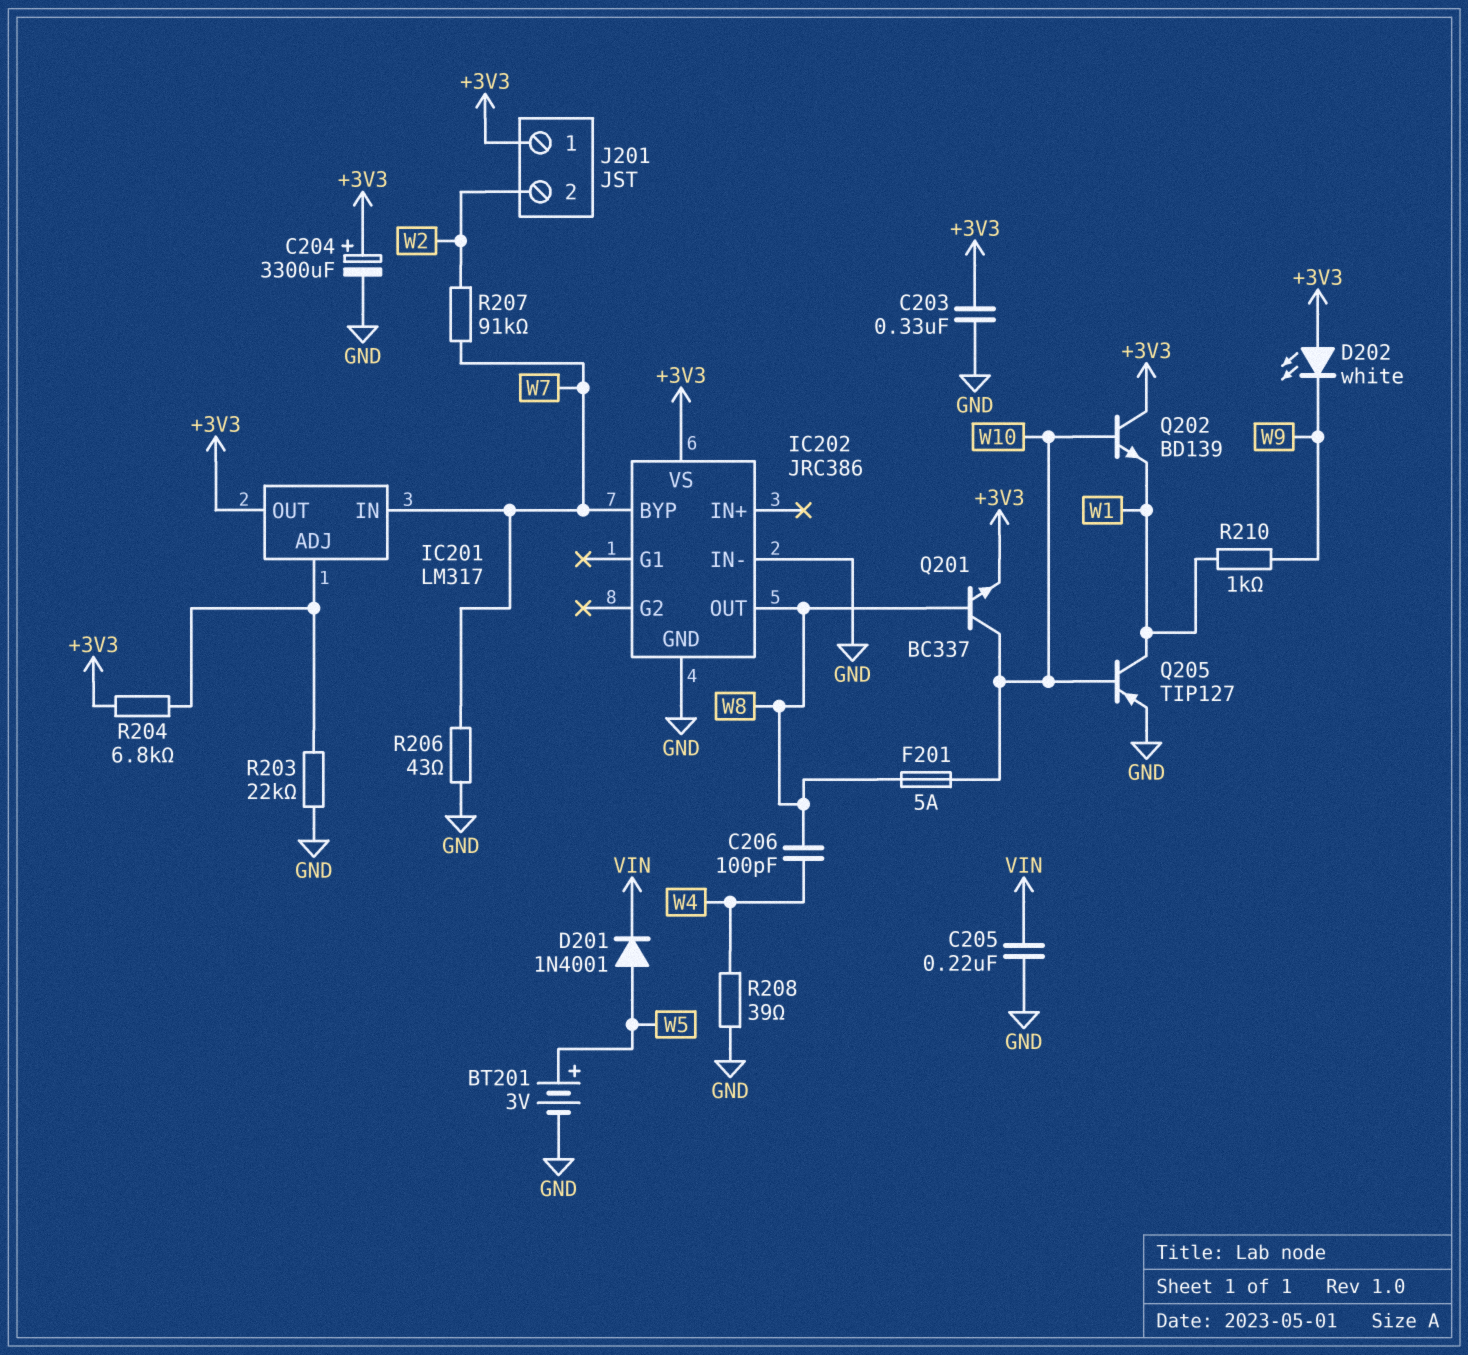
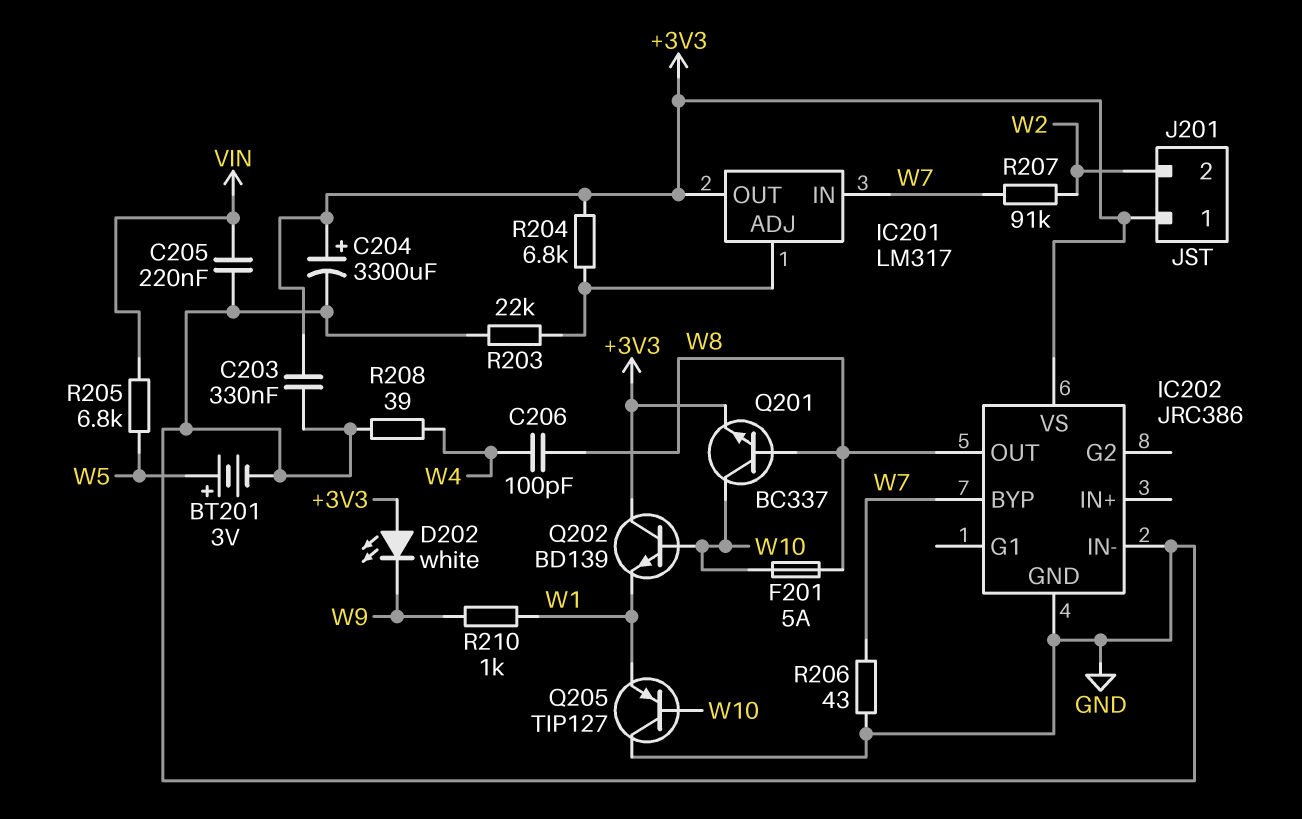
D201: diode 1N4001 (A W5, K VIN) -> none
Q205: PNP TIP127 (B W10, C W1, E GND) -> PNP TIP127 (B W10, C GND, E W1)
R205: none -> 6.8k (VIN, W5)

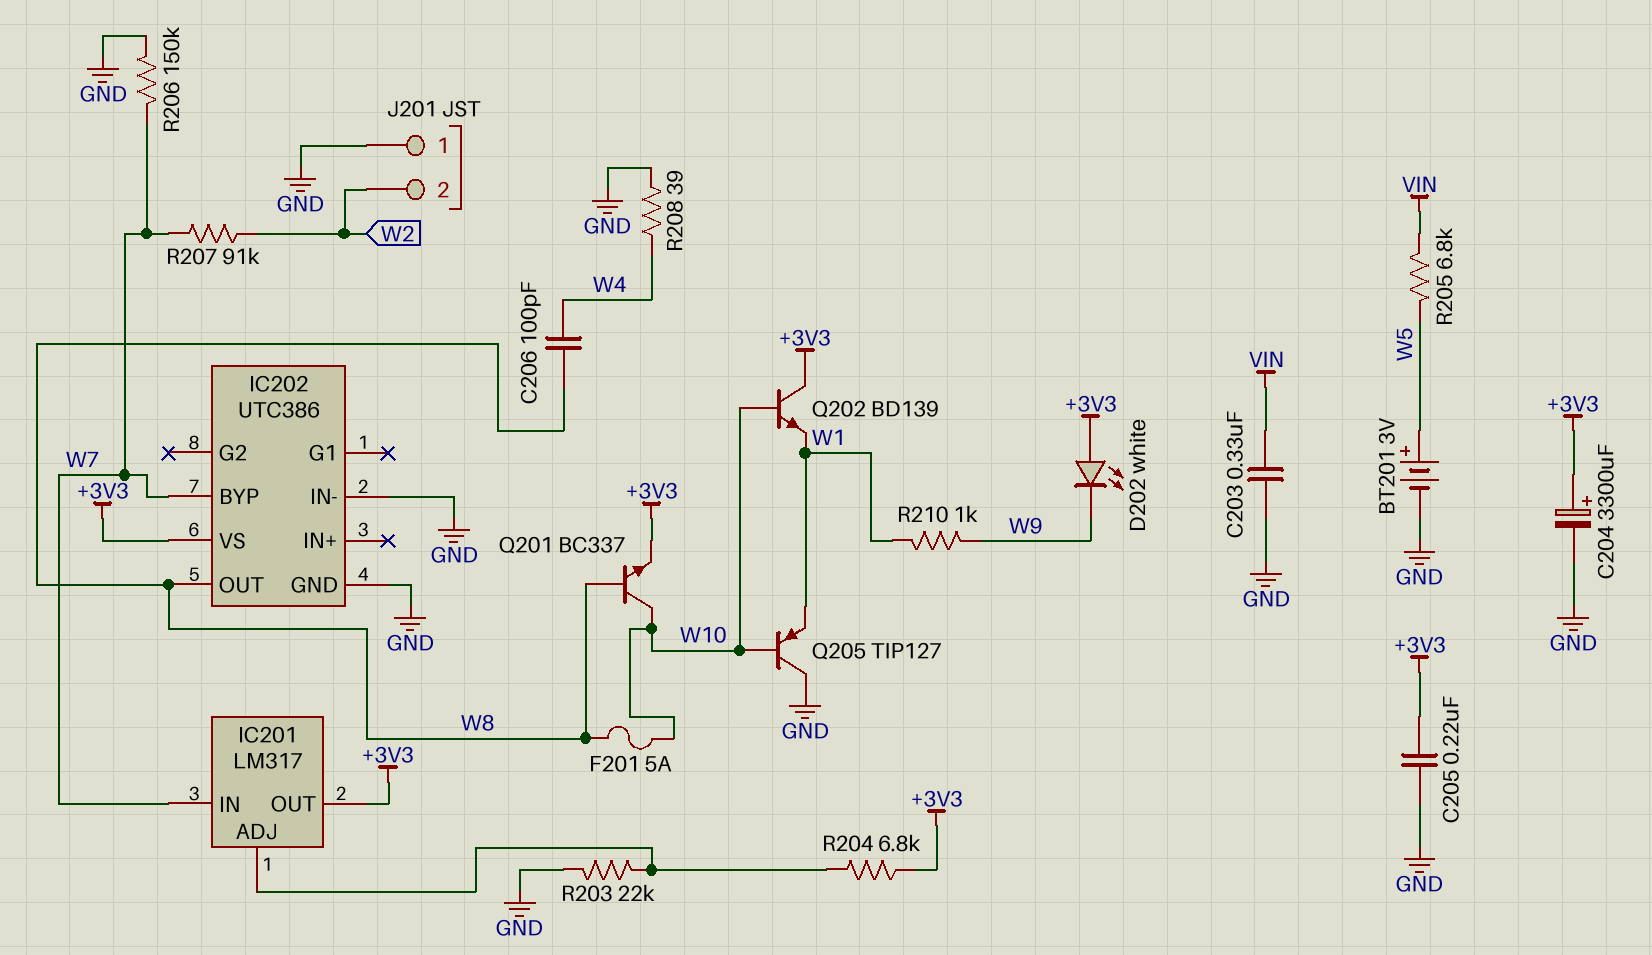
C203: 330nF (+3V3, GND) -> 330nF (GND, VIN)
C205: 220nF (GND, VIN) -> 220nF (+3V3, GND)
IC202: JRC386 -> UTC386
J201 pin 1: +3V3 -> GND
R206: 43 (GND, W7) -> 150k (GND, W7)

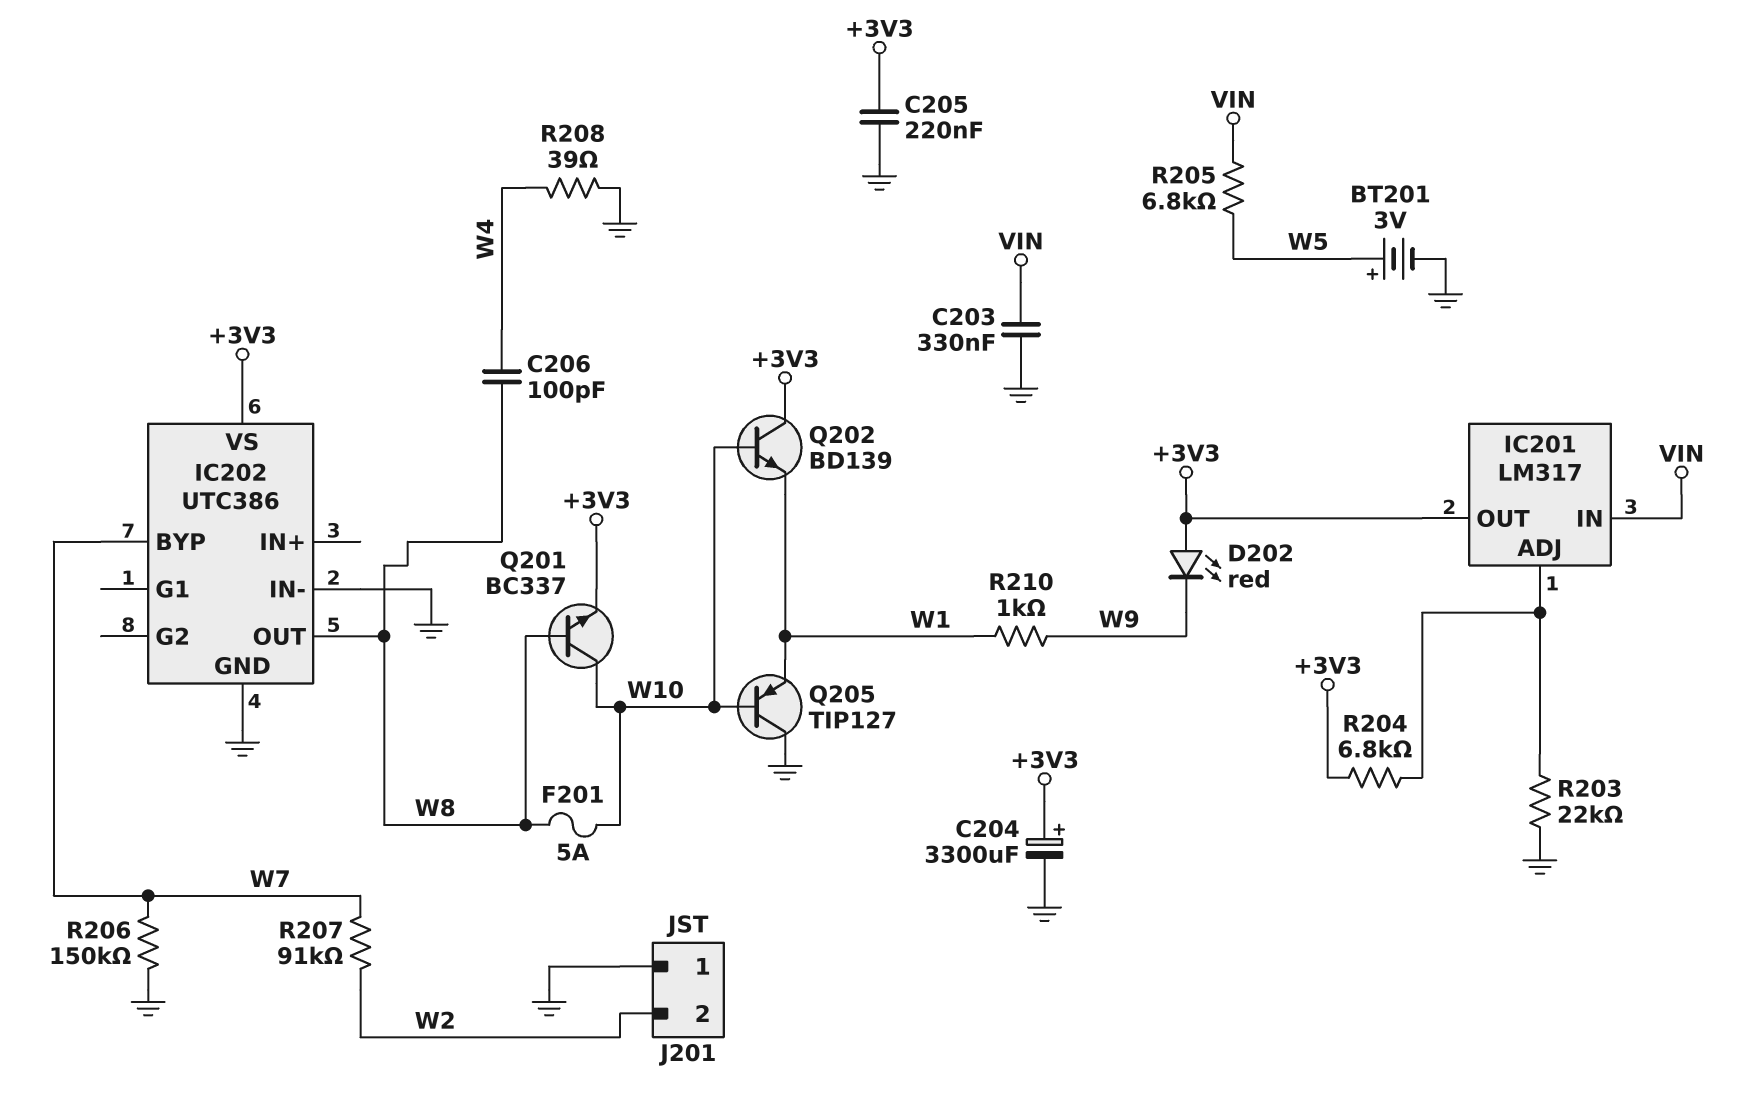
D202: LED white (A +3V3, K W9) -> LED red (A +3V3, K W9)
IC201 pin IN: W7 -> VIN

